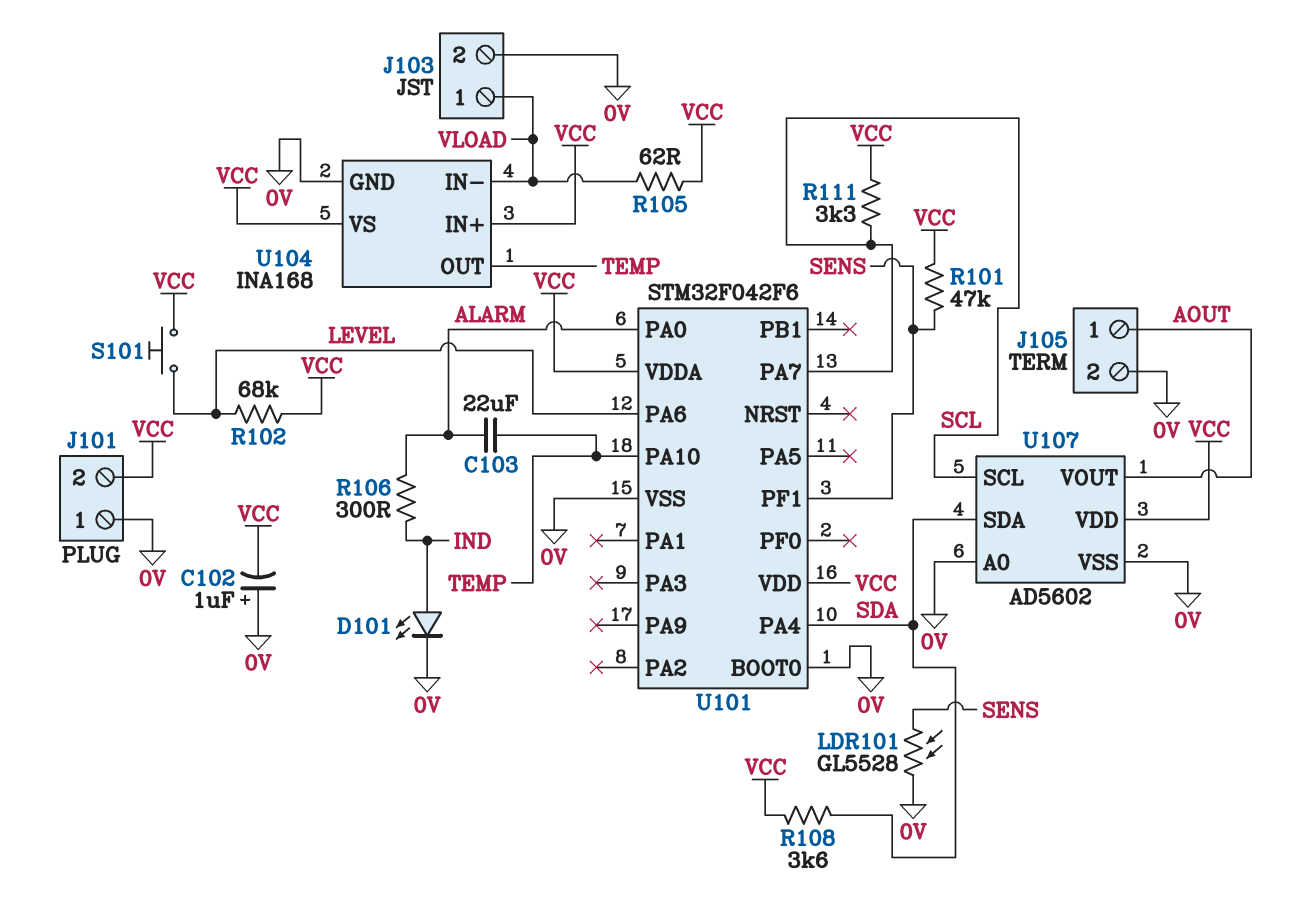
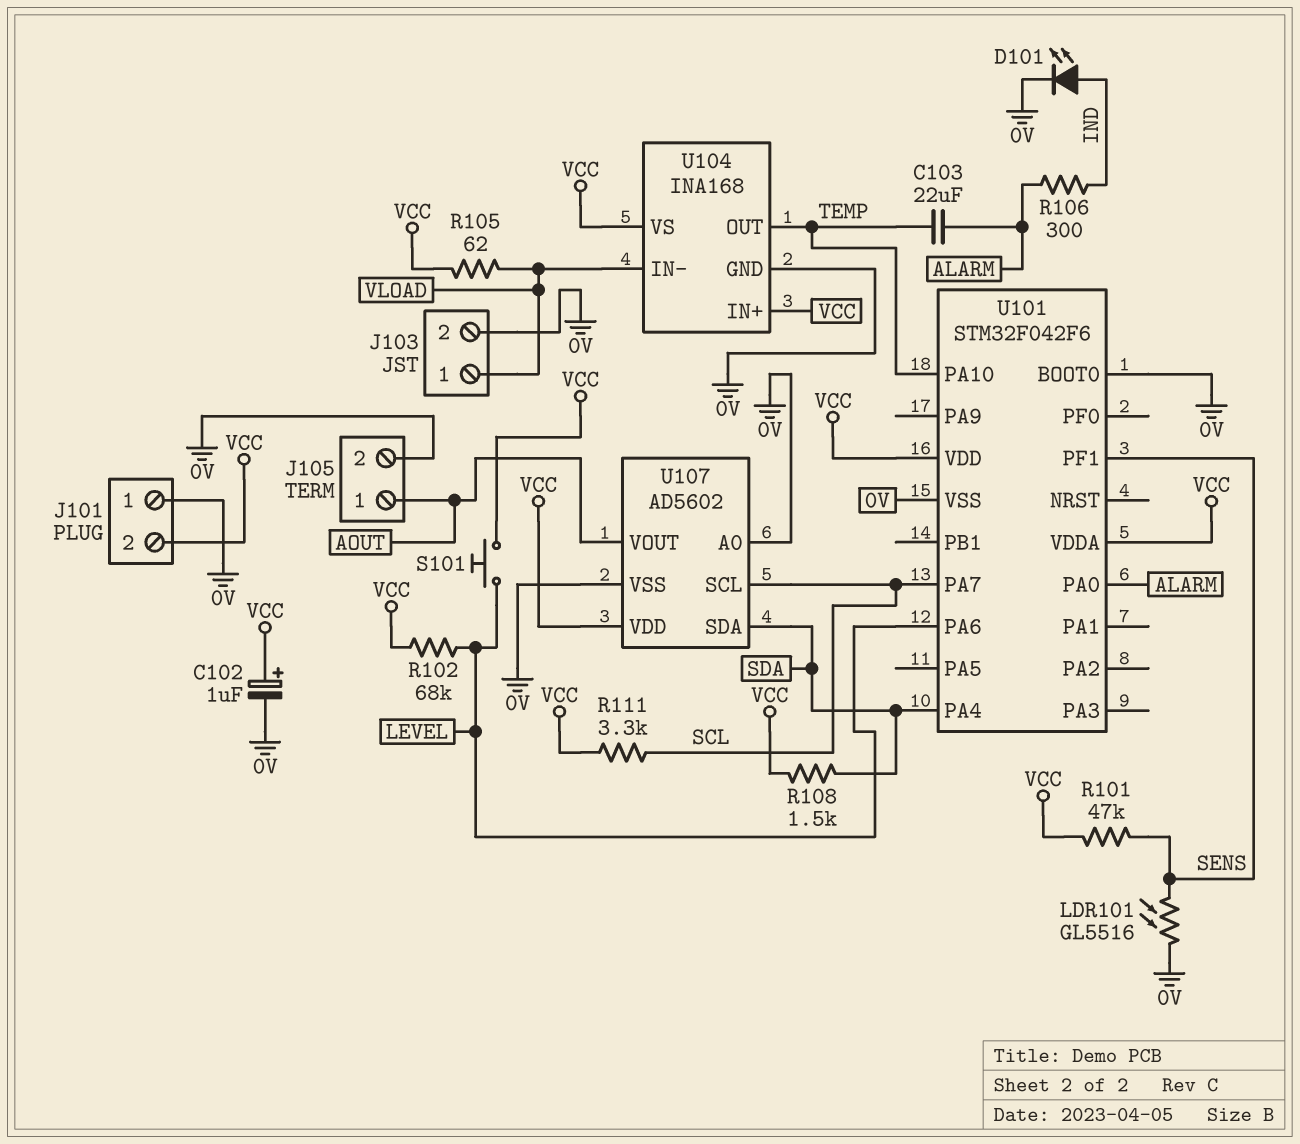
C102: 1uF (plus 0V, minus VCC) -> 1uF (plus VCC, minus 0V)
LDR101: GL5528 (0V, SENS) -> GL5516 (0V, SENS)
R108: 3.6k (SDA, VCC) -> 1.5k (SDA, VCC)

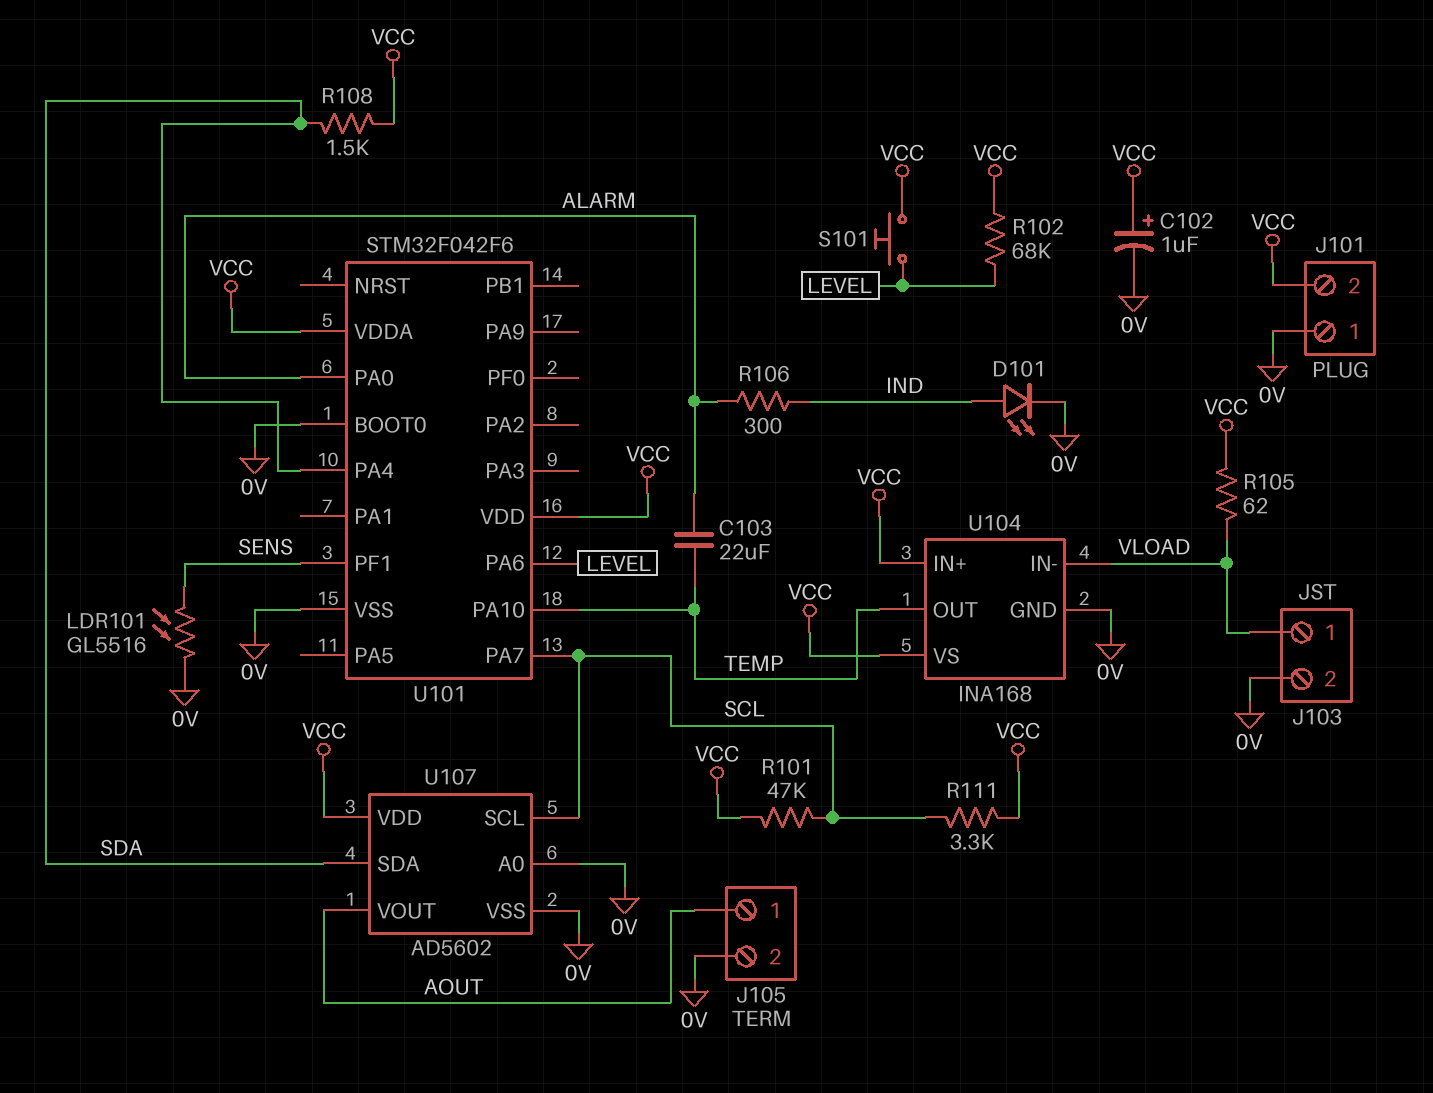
R101: 47k (SENS, VCC) -> 47k (SCL, VCC)

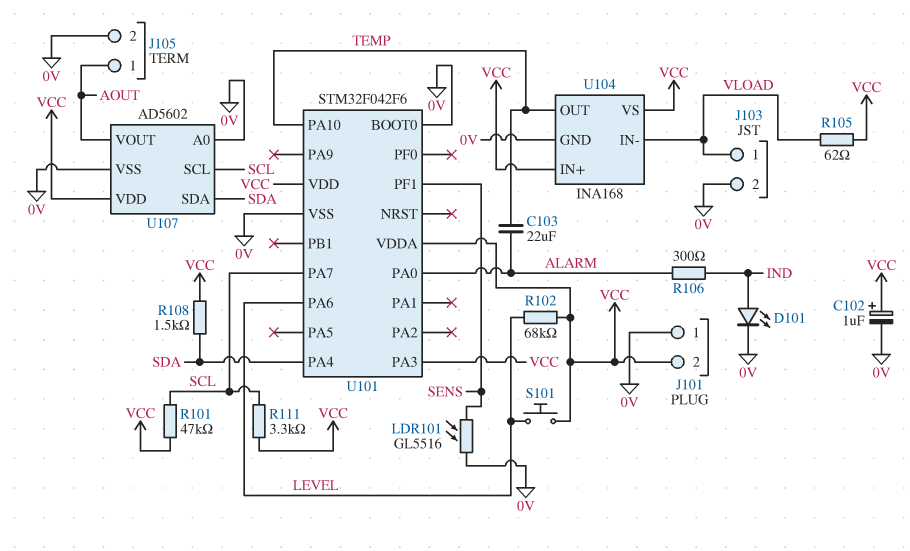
U101 pin PA3: none -> VCC

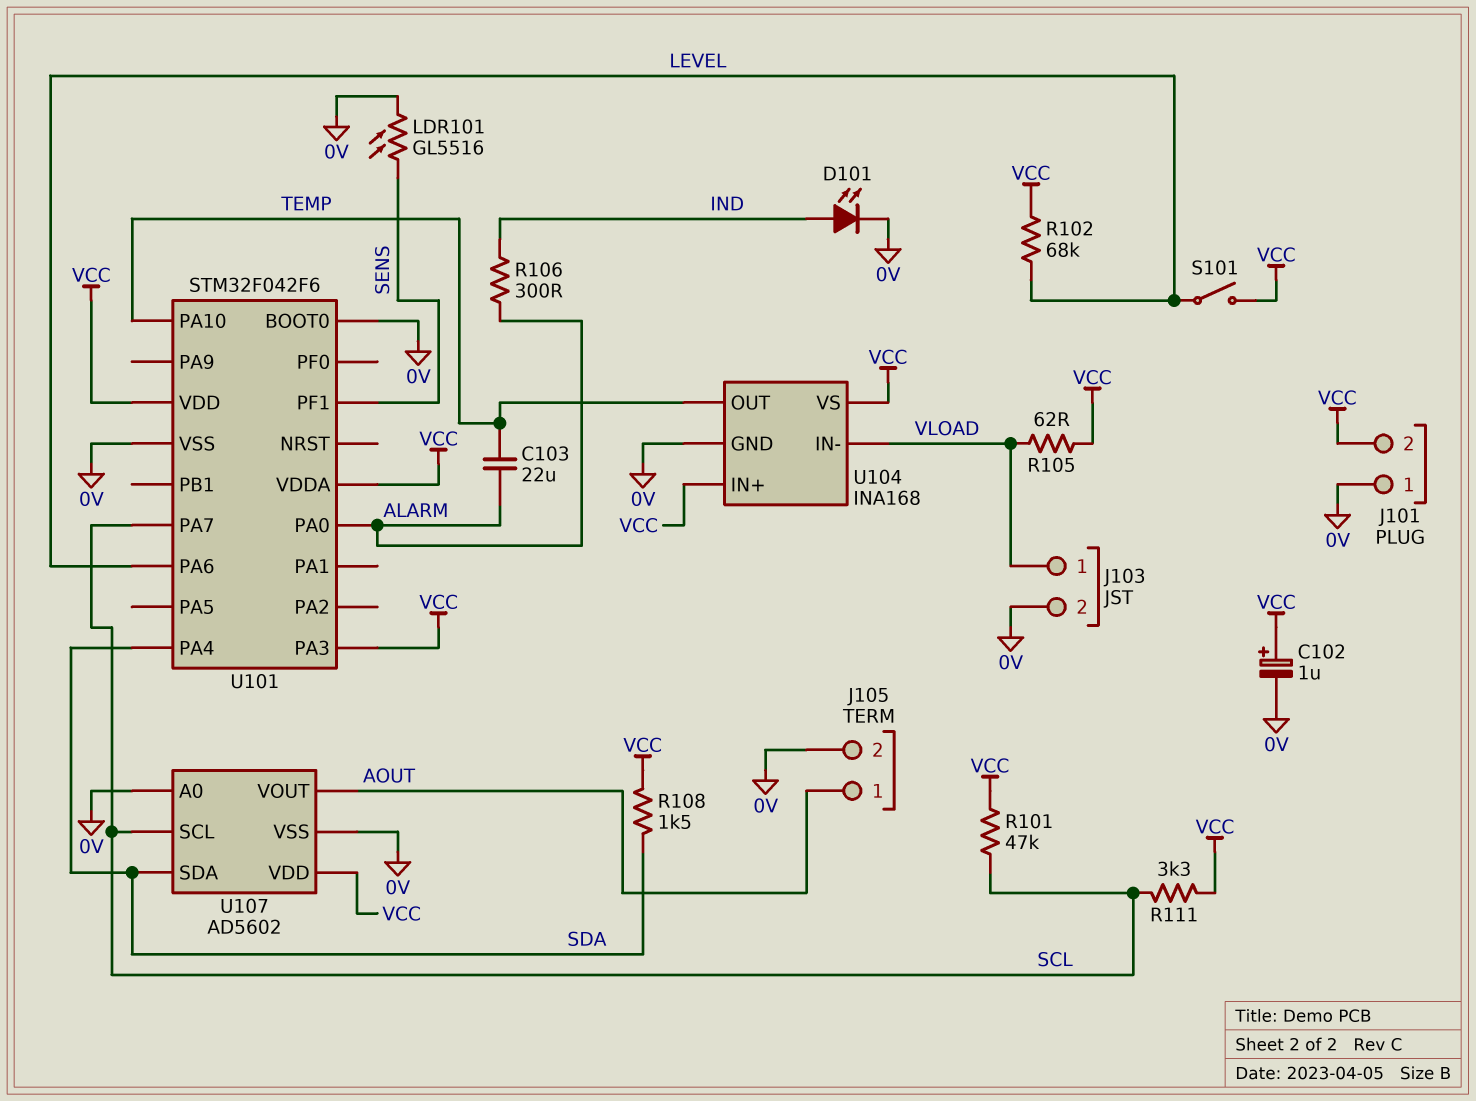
S101: button (LEVEL, VCC) -> switch (LEVEL, VCC)

